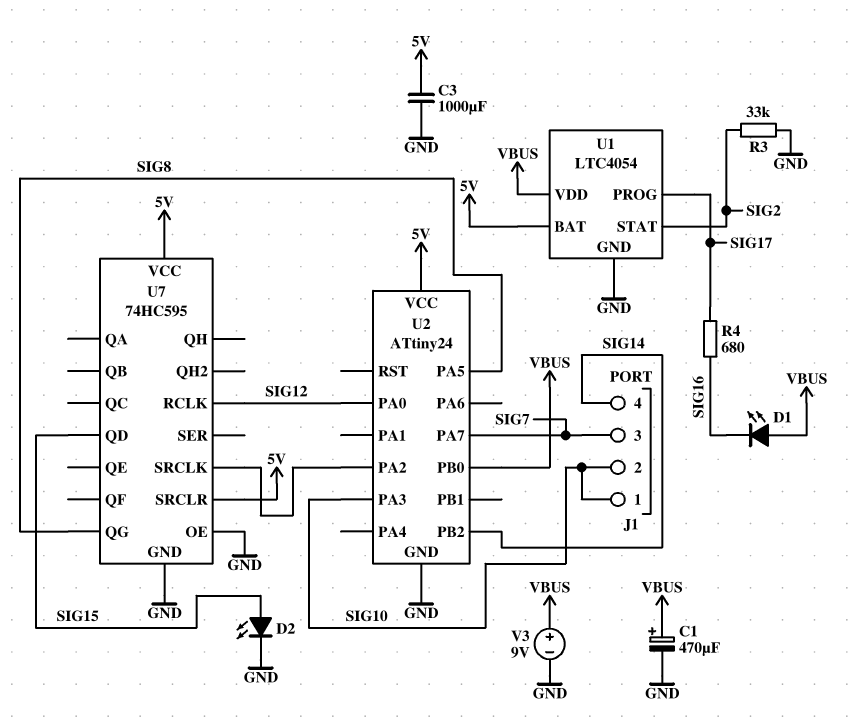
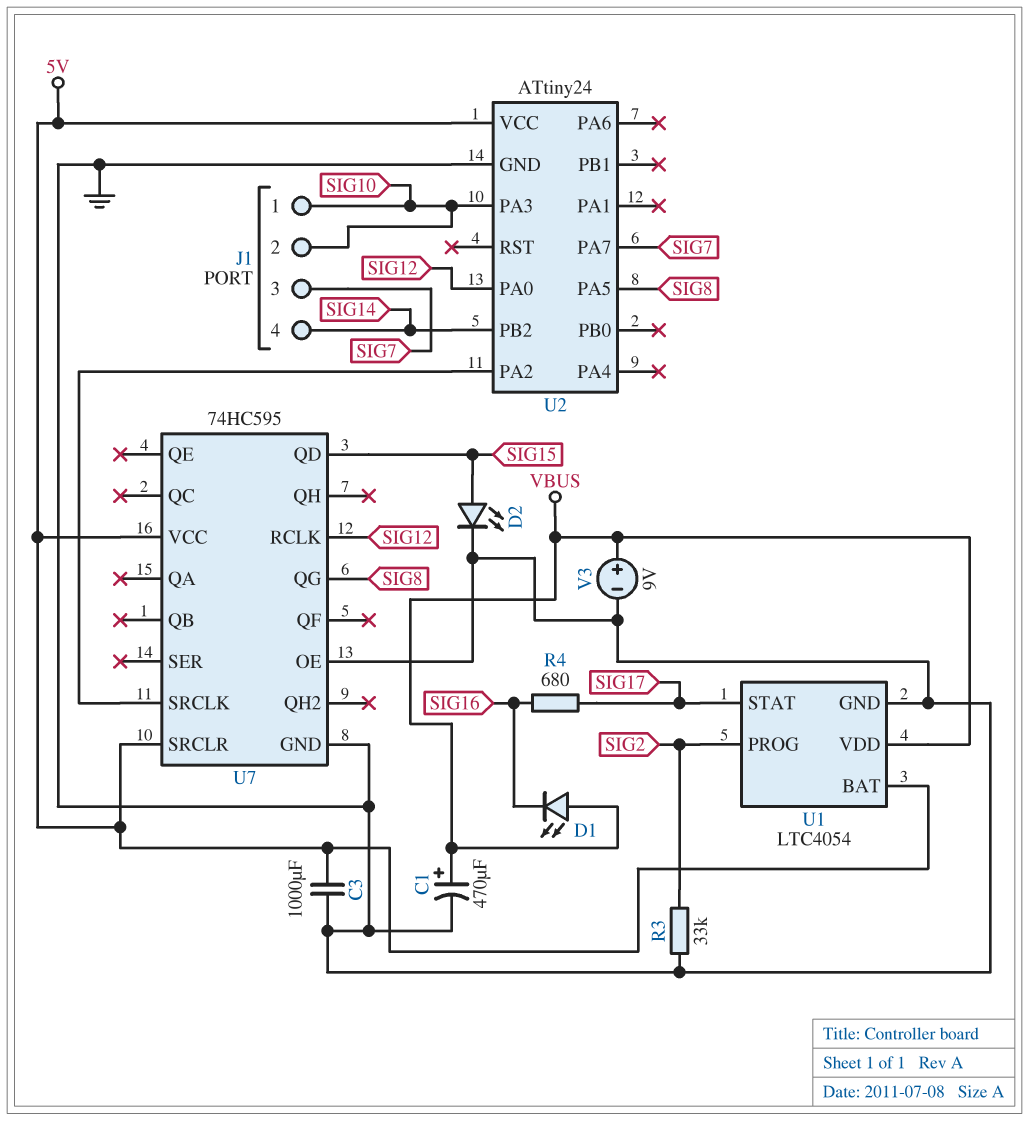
U1 pin PROG: SIG17 -> SIG2
U1 pin STAT: SIG2 -> SIG17
U2 pin PB0: VBUS -> none

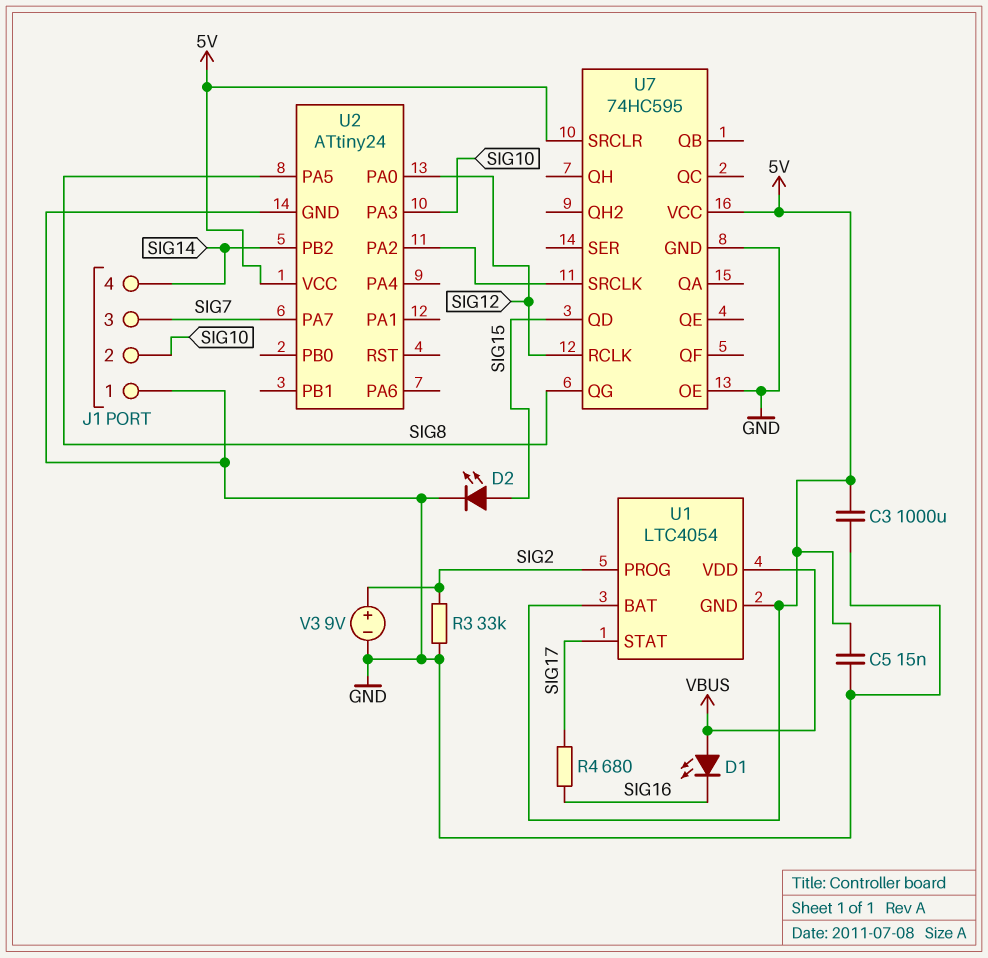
C1: 470uF (plus VBUS, minus GND) -> none
C5: none -> 15nF (5V, GND)
J1 pin 1: SIG10 -> GND
U1 pin GND: GND -> 5V
V3: 9V (plus VBUS, minus GND) -> 9V (plus SIG2, minus GND)

